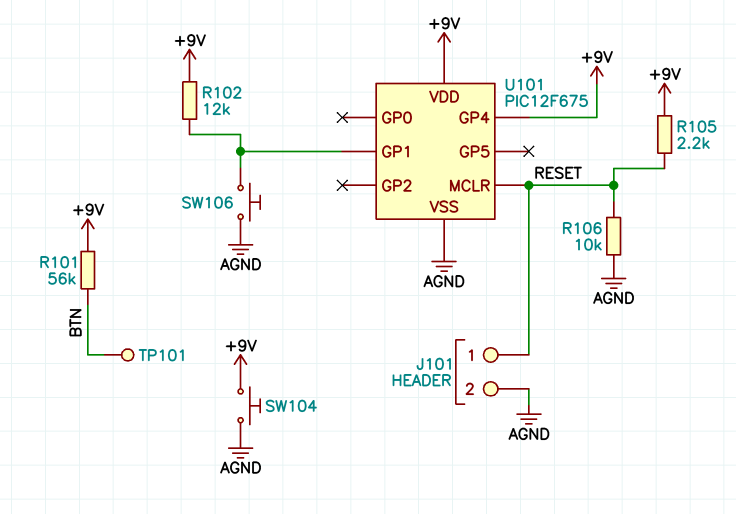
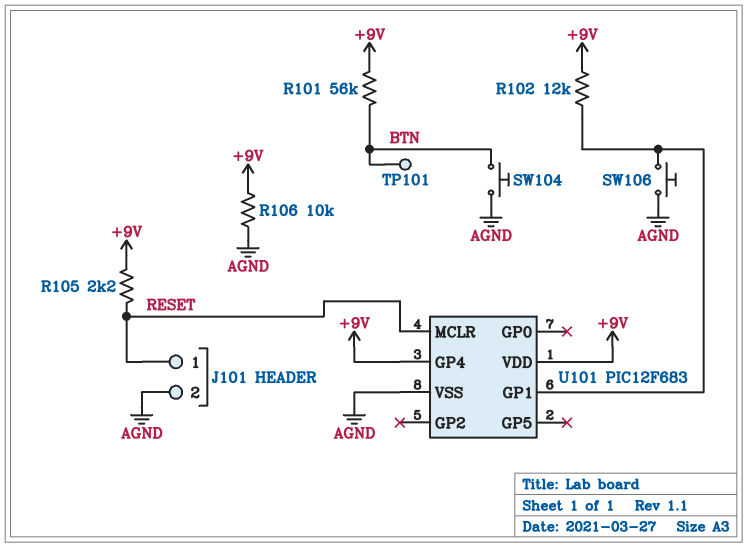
R106: 10k (AGND, RESET) -> 10k (+9V, AGND)
SW104: button (+9V, AGND) -> button (AGND, BTN)
U101: PIC12F675 -> PIC12F683

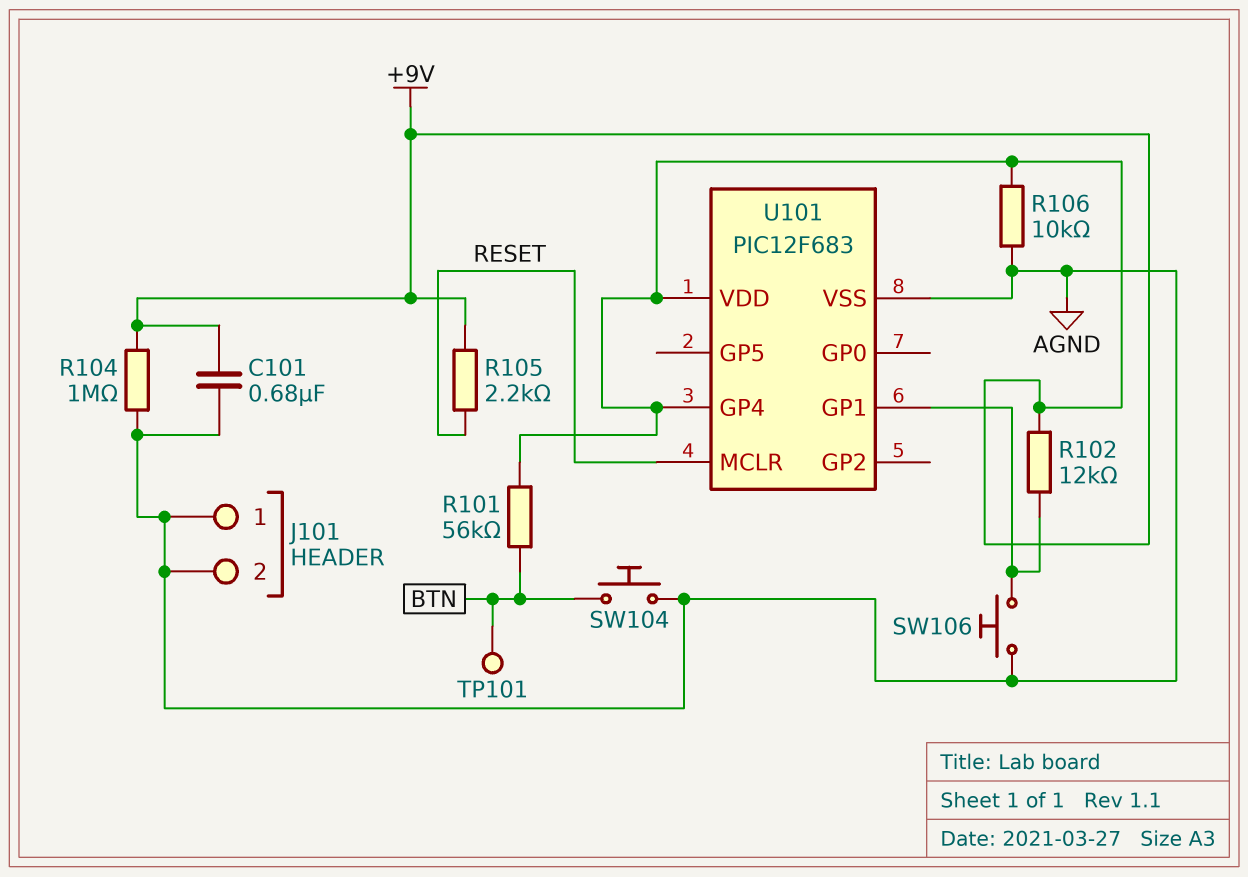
C101: none -> 680nF (+9V, AGND)
J101 pin 1: RESET -> AGND
R104: none -> 1M (+9V, AGND)

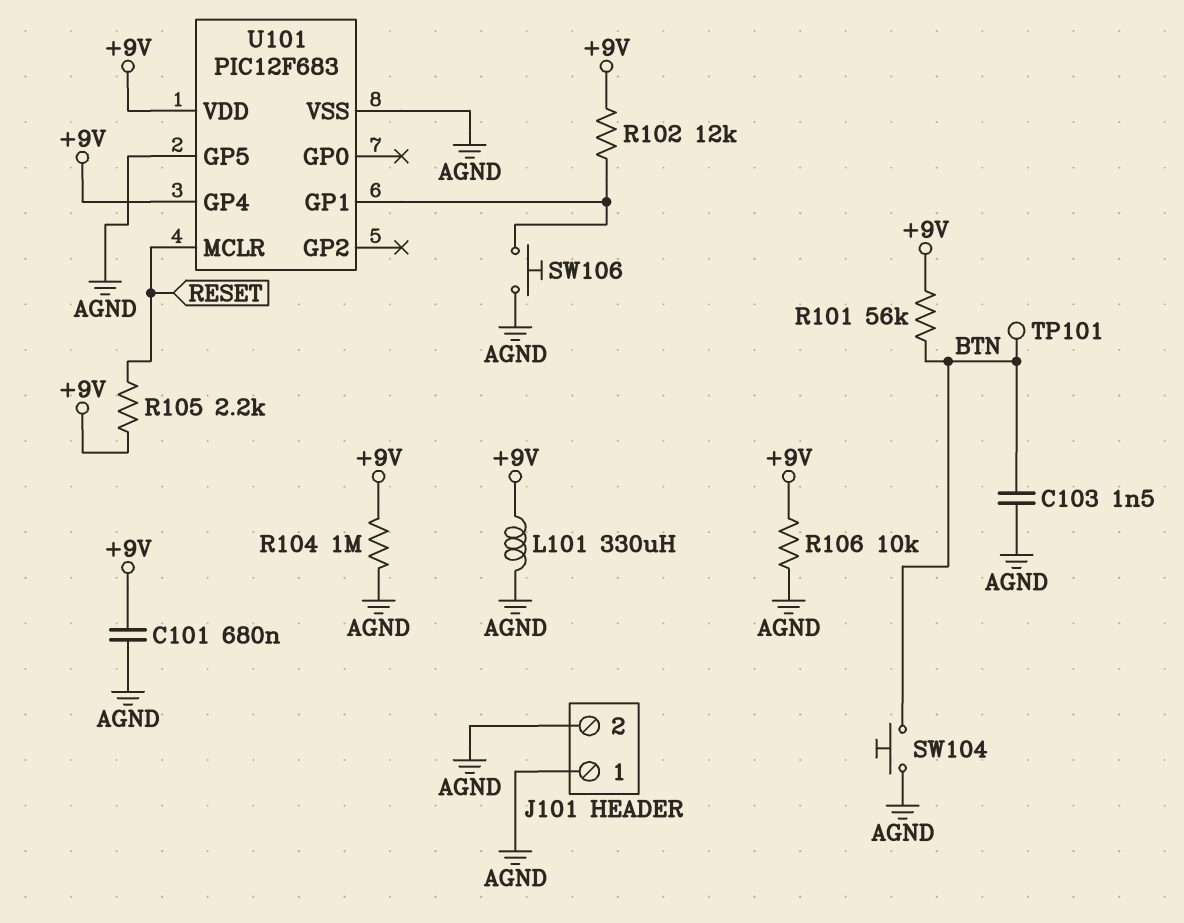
C103: none -> 1.5nF (AGND, BTN)
L101: none -> 330uH (+9V, AGND)
U101 pin GP5: none -> AGND

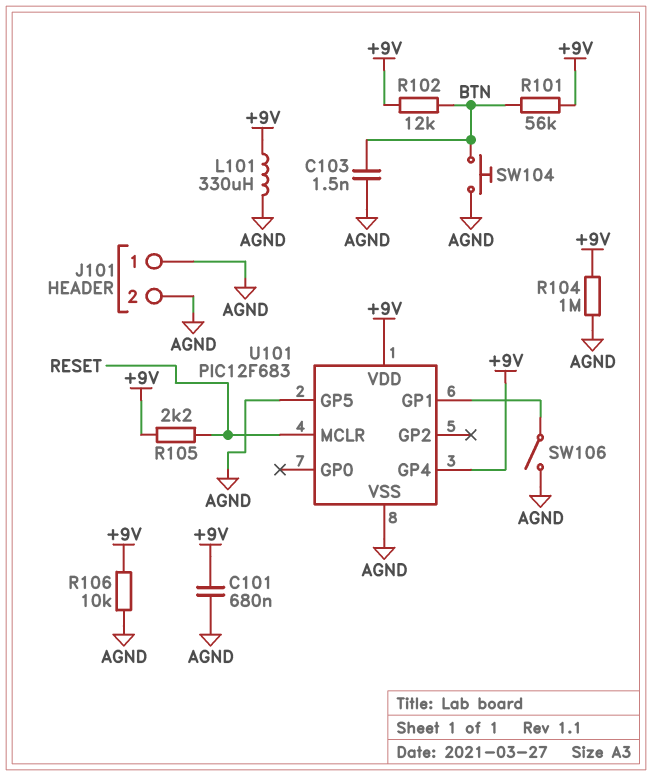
R102: 12k (+9V, U101/GP1) -> 12k (+9V, BTN)
SW106: button (AGND, U101/GP1) -> switch (AGND, U101/GP1)
TP101: test point (BTN) -> none

